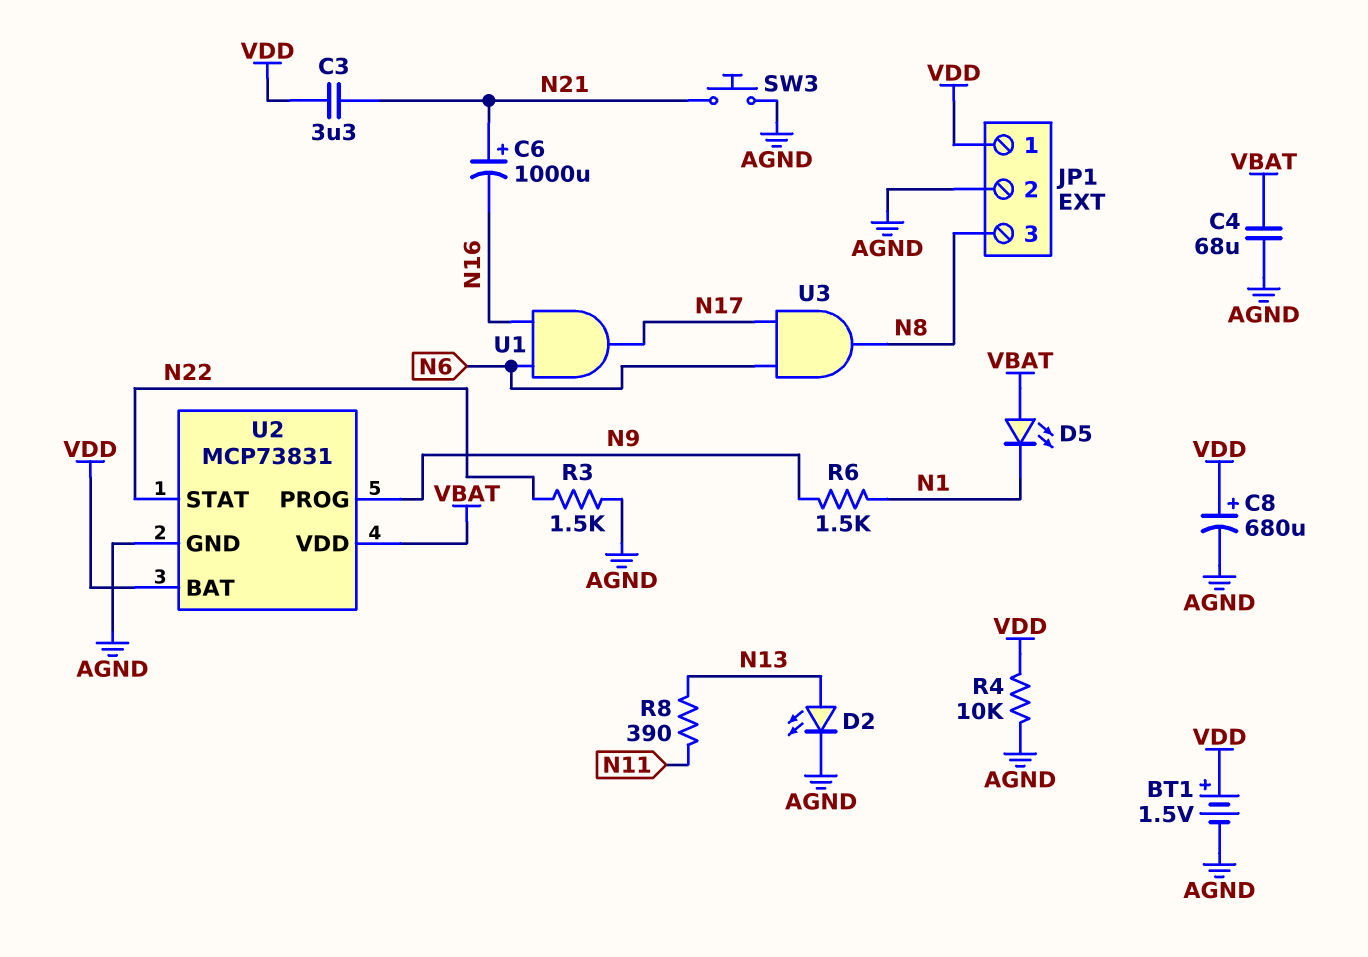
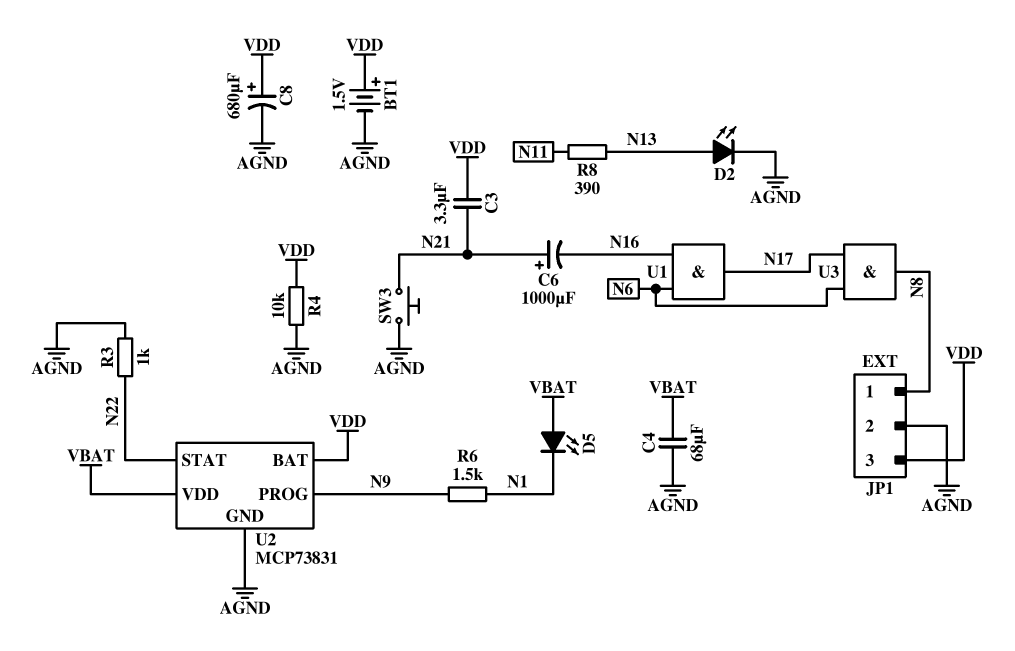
JP1 pin 1: VDD -> N8
JP1 pin 3: N8 -> VDD
R3: 1.5k (AGND, N22) -> 1k (AGND, N22)

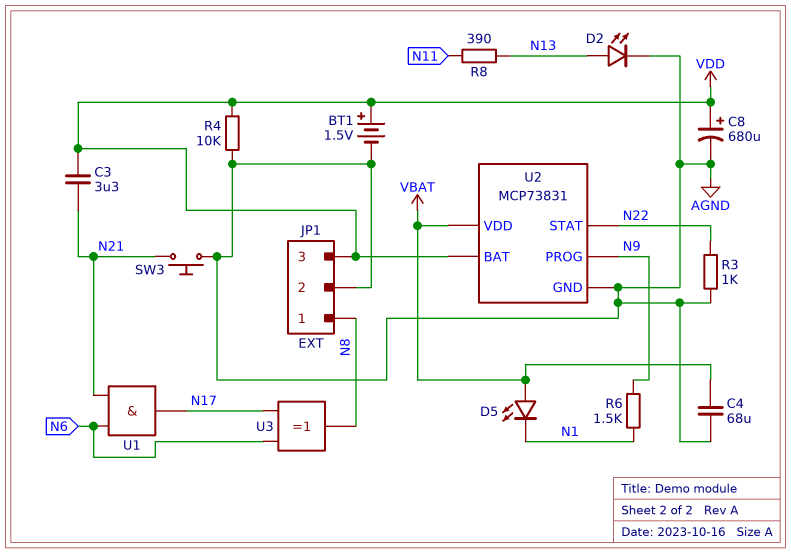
C6: 1000uF (plus N21, minus N16) -> none
U1: AND (in N6, in N16, out N17) -> AND (in N6, in N21, out N17)
U3: AND (in N6, in N17, out N8) -> XOR (in N6, in N17, out N8)

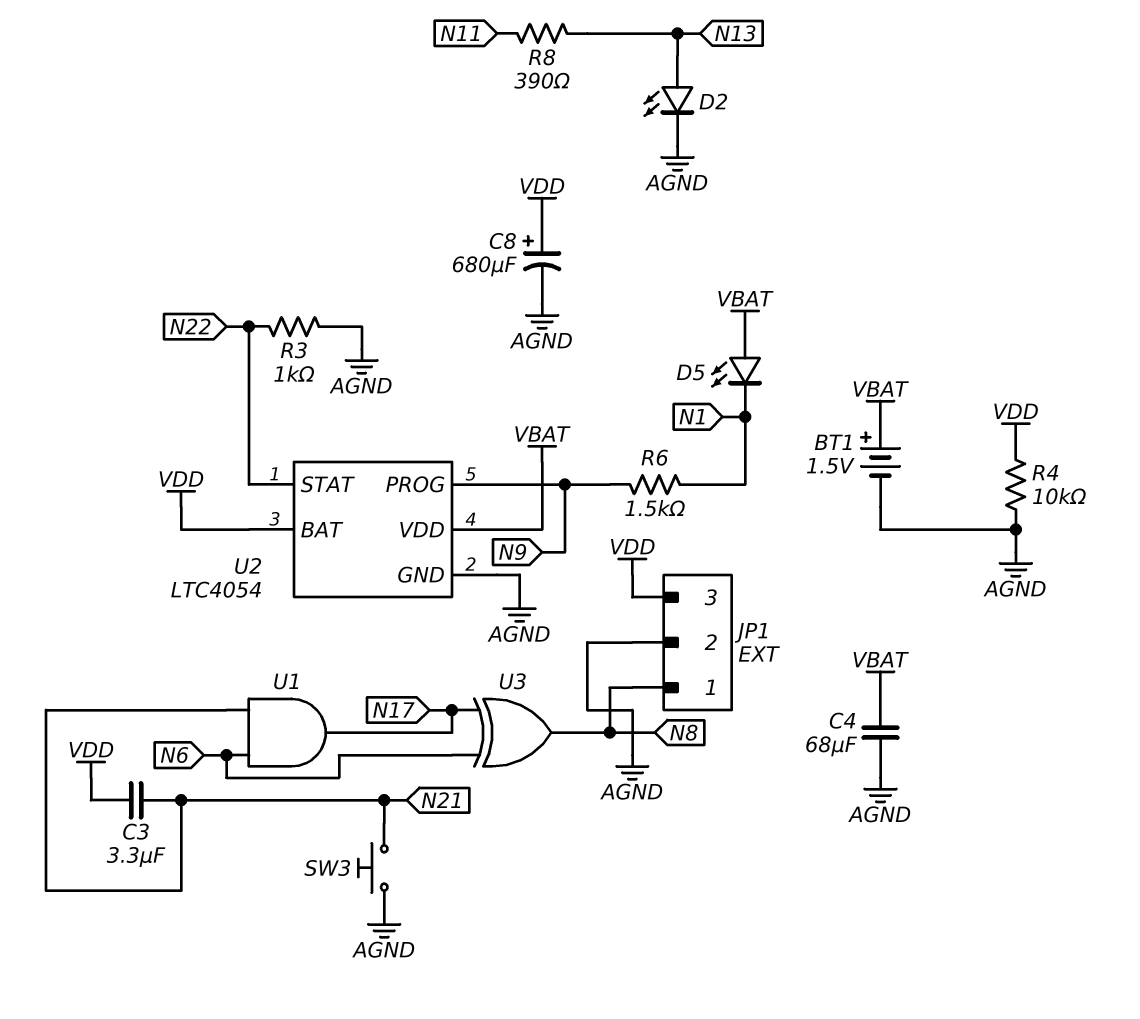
BT1: 1.5V (plus VDD, minus AGND) -> 1.5V (plus VBAT, minus AGND)
U2: MCP73831 -> LTC4054

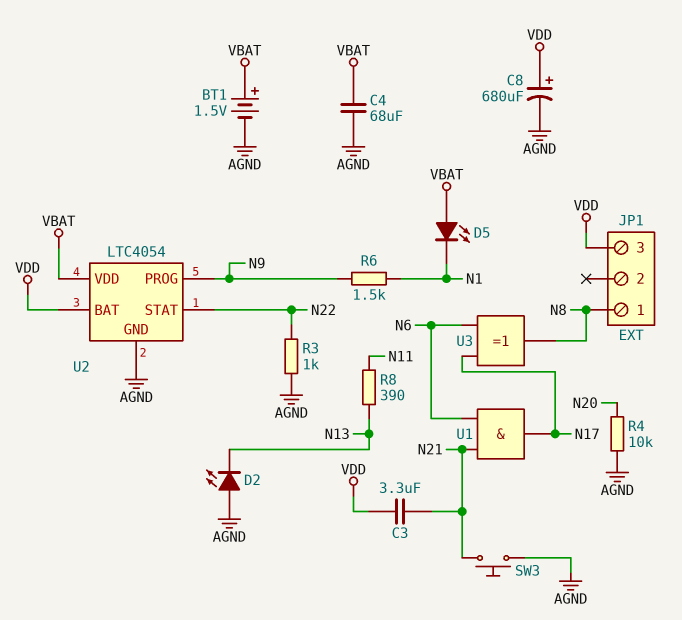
D2: LED (A N13, K AGND) -> LED (A AGND, K N13)
JP1 pin 2: AGND -> none
R4: 10k (AGND, VDD) -> 10k (AGND, N20)

